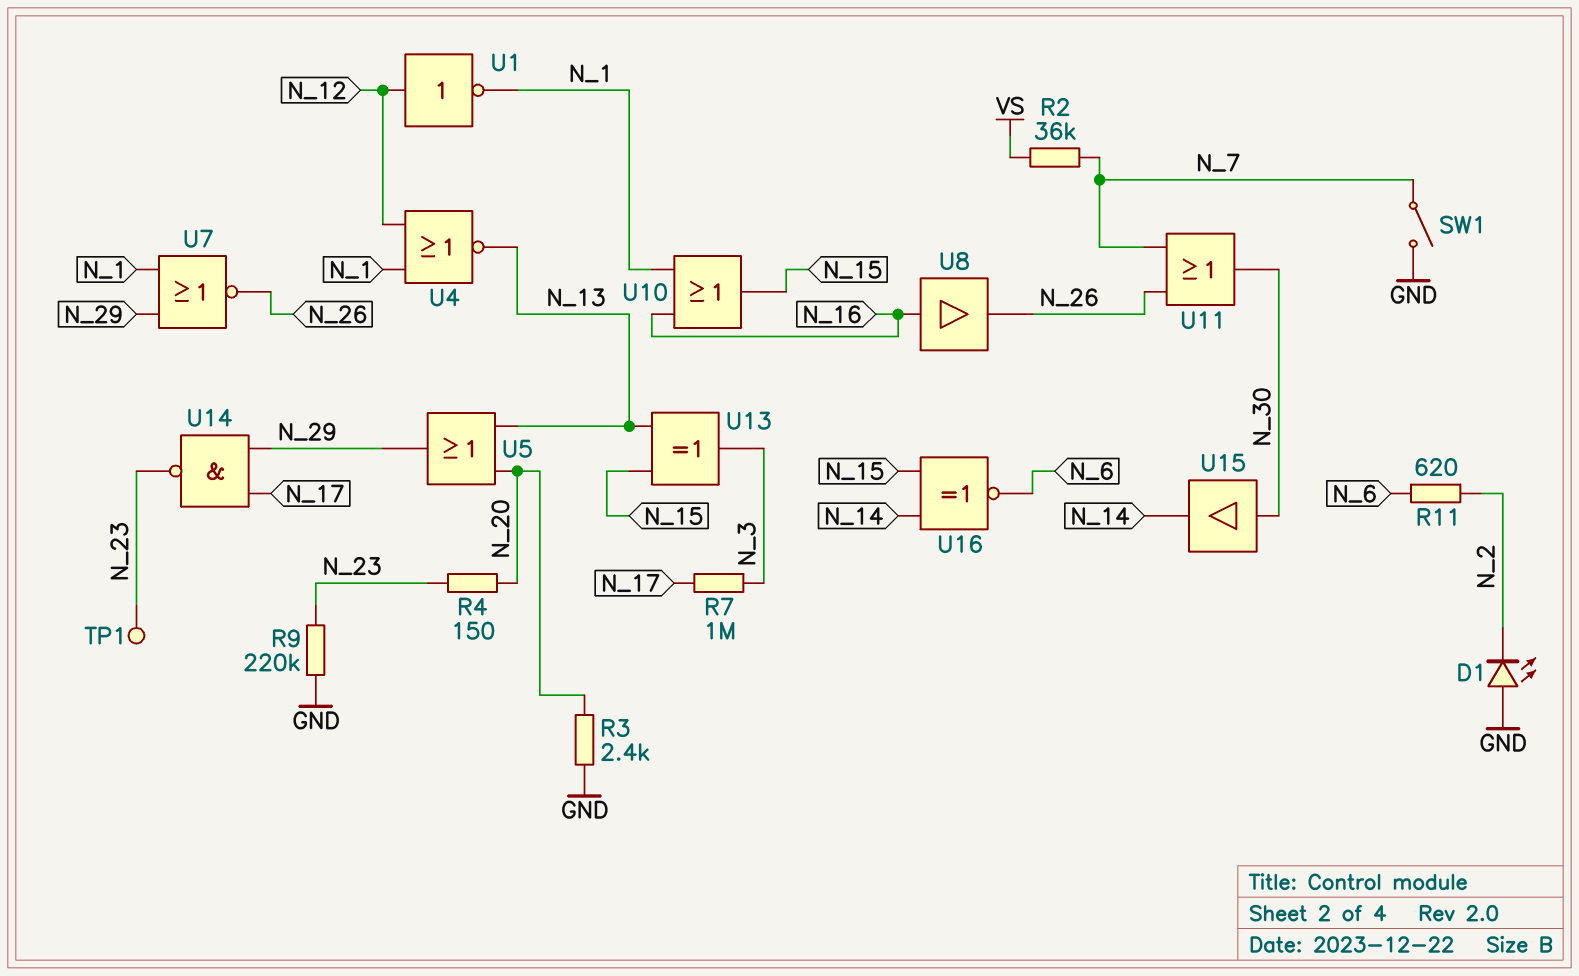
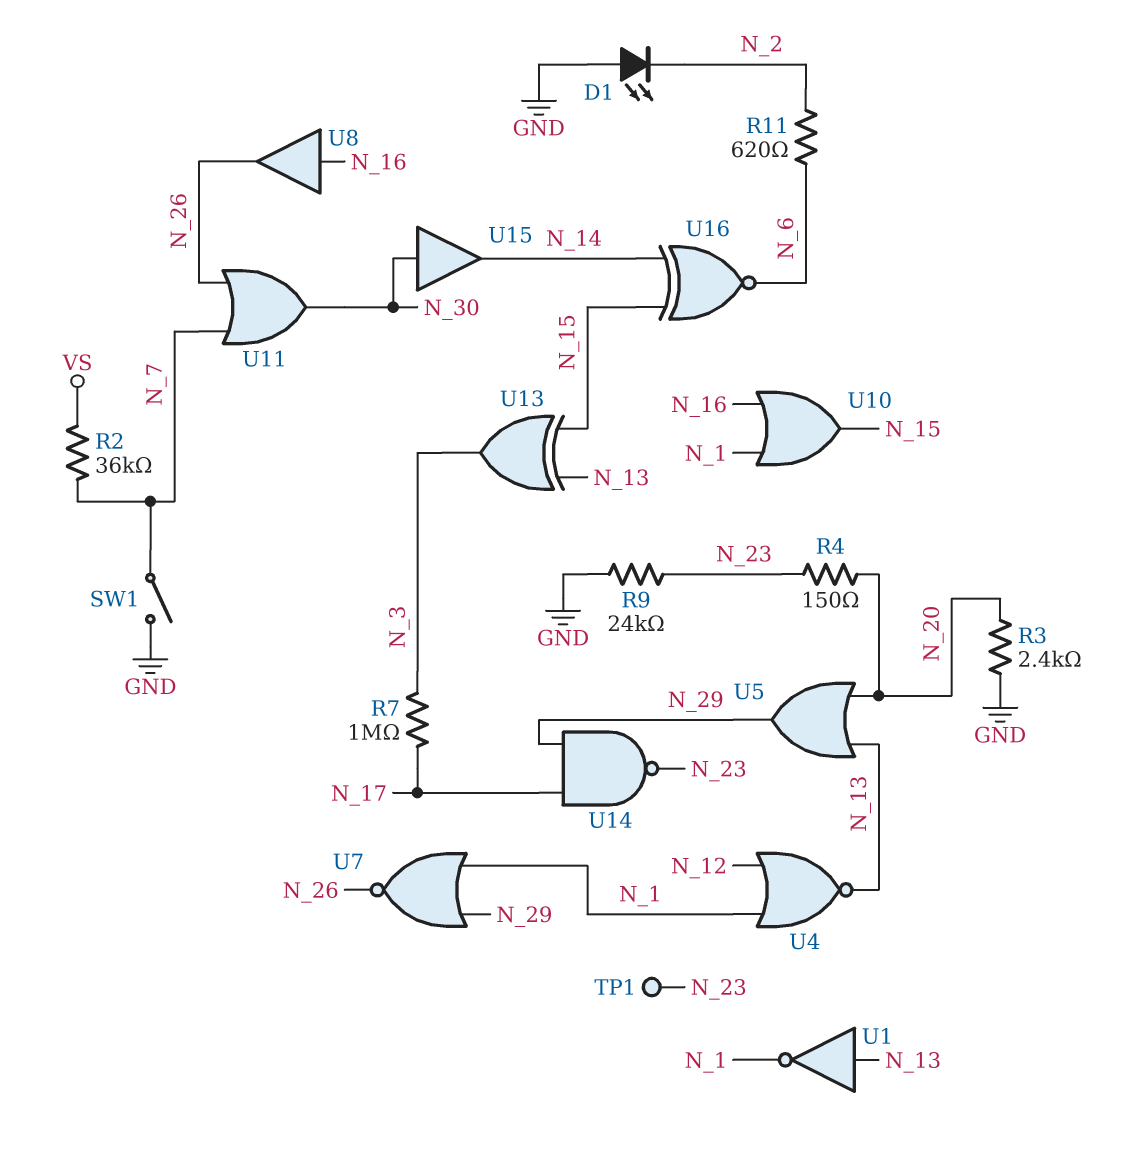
R9: 220k (GND, N_23) -> 24k (GND, N_23)
U1: NOT (in N_12, out N_1) -> NOT (in N_13, out N_1)

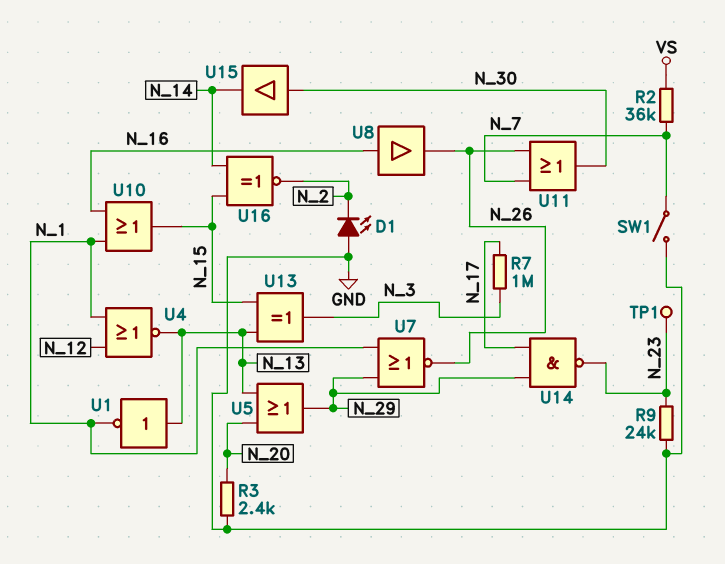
R4: 150 (N_20, N_23) -> none
R11: 620 (N_2, N_6) -> none
U16: XNOR (in N_14, in N_15, out N_6) -> XNOR (in N_14, in N_15, out N_2)

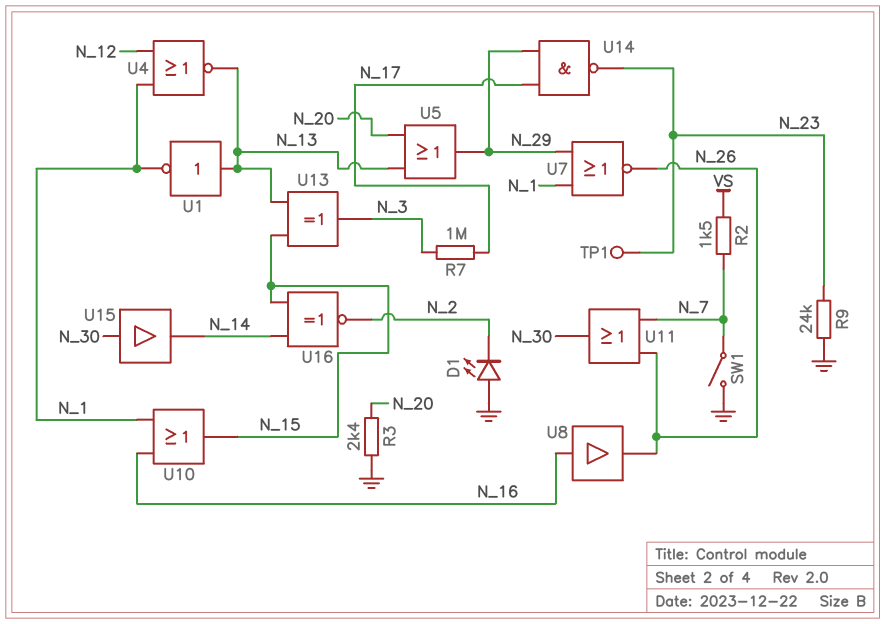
R2: 36k (N_7, VS) -> 1.5k (N_7, VS)

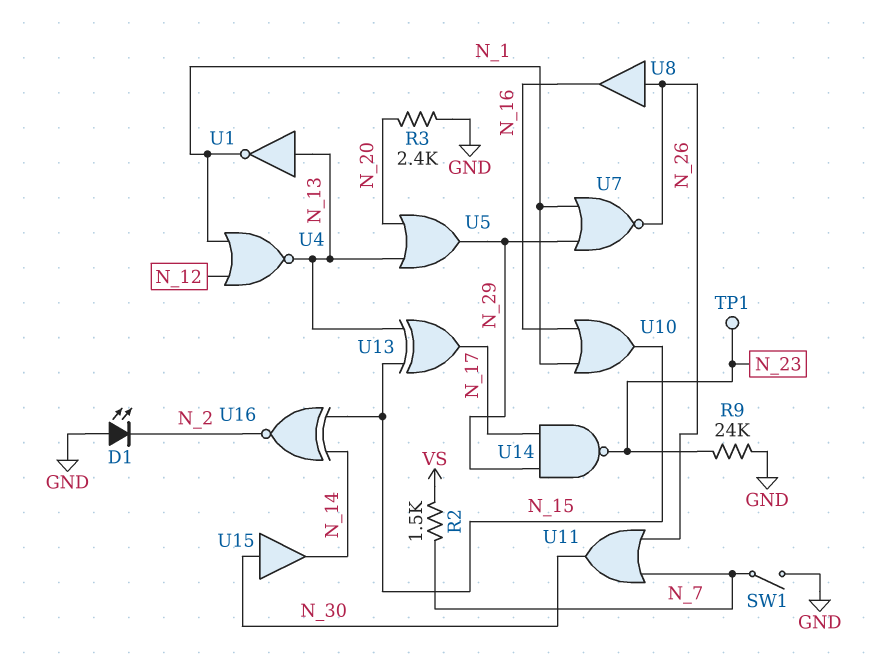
R7: 1M (N_3, N_17) -> none
U8: buffer (in N_16, out N_26) -> buffer (in N_26, out N_16)
U13: XOR (in N_13, in N_15, out N_3) -> XOR (in N_13, in N_15, out N_17)

